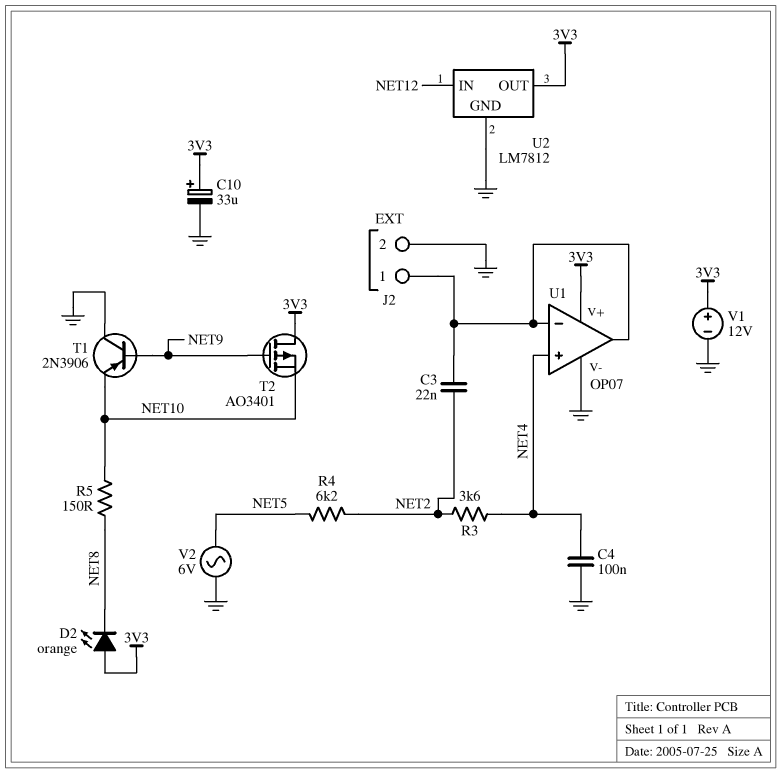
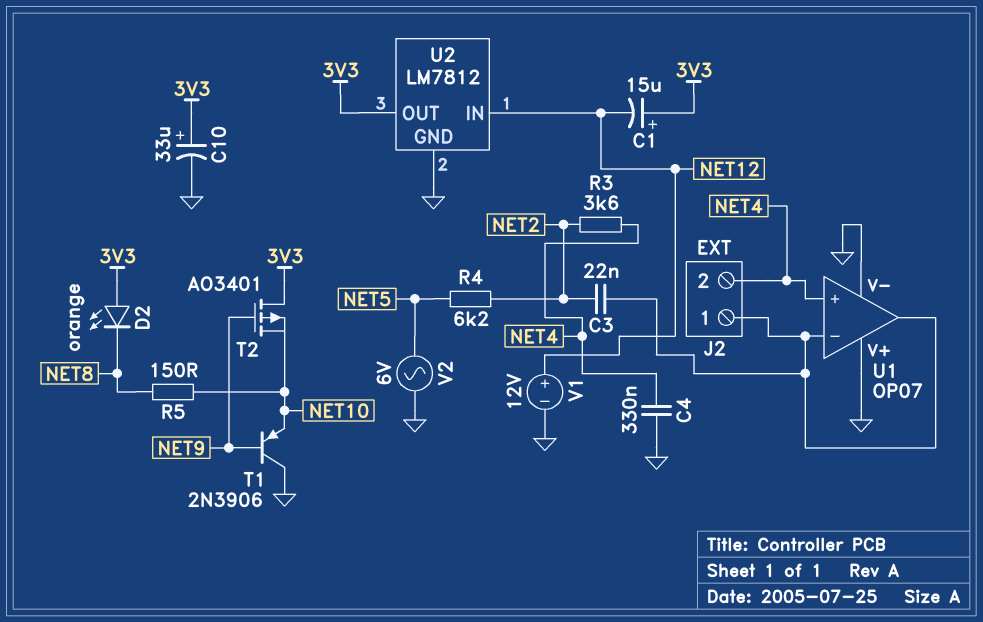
C1: none -> 15uF (plus 3V3, minus NET12)
C4: 100nF (GND, NET4) -> 330nF (GND, NET4)
J2 pin 2: GND -> NET4
U1 pin V+: 3V3 -> GND
V1: 12V (plus 3V3, minus GND) -> 12V (plus NET12, minus GND)

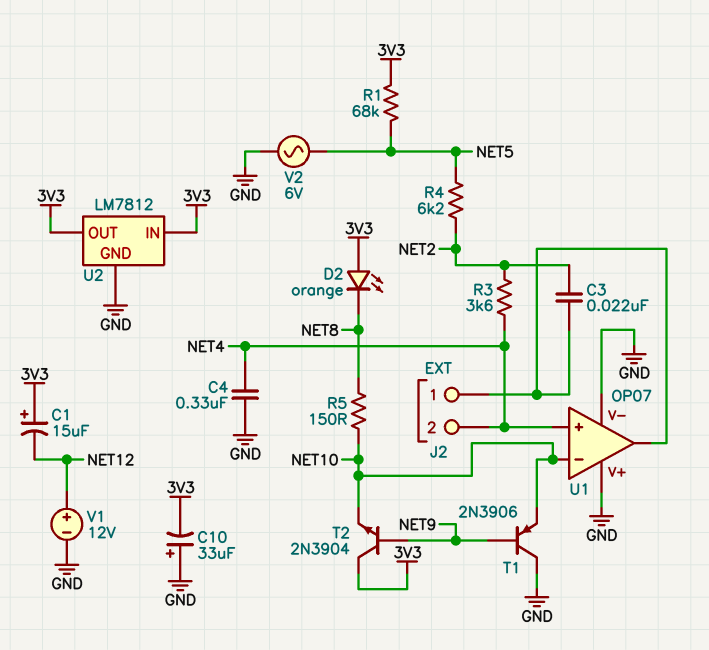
C10: 33uF (plus 3V3, minus GND) -> 33uF (plus GND, minus 3V3)
R1: none -> 68k (3V3, NET5)
T2: PMOS AO3401 (G NET9, D 3V3, S NET10) -> NPN 2N3904 (B NET9, C 3V3, E NET10)
U1 pin in-: J2/1 -> NET10
U2 pin IN: NET12 -> 3V3

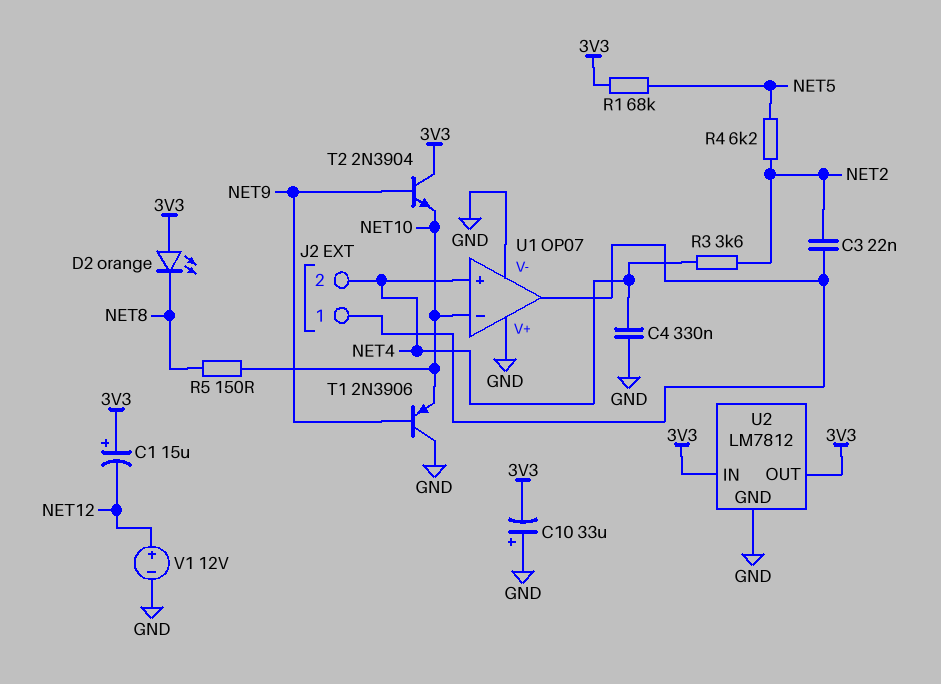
V2: AC 6V (GND, NET5) -> none

